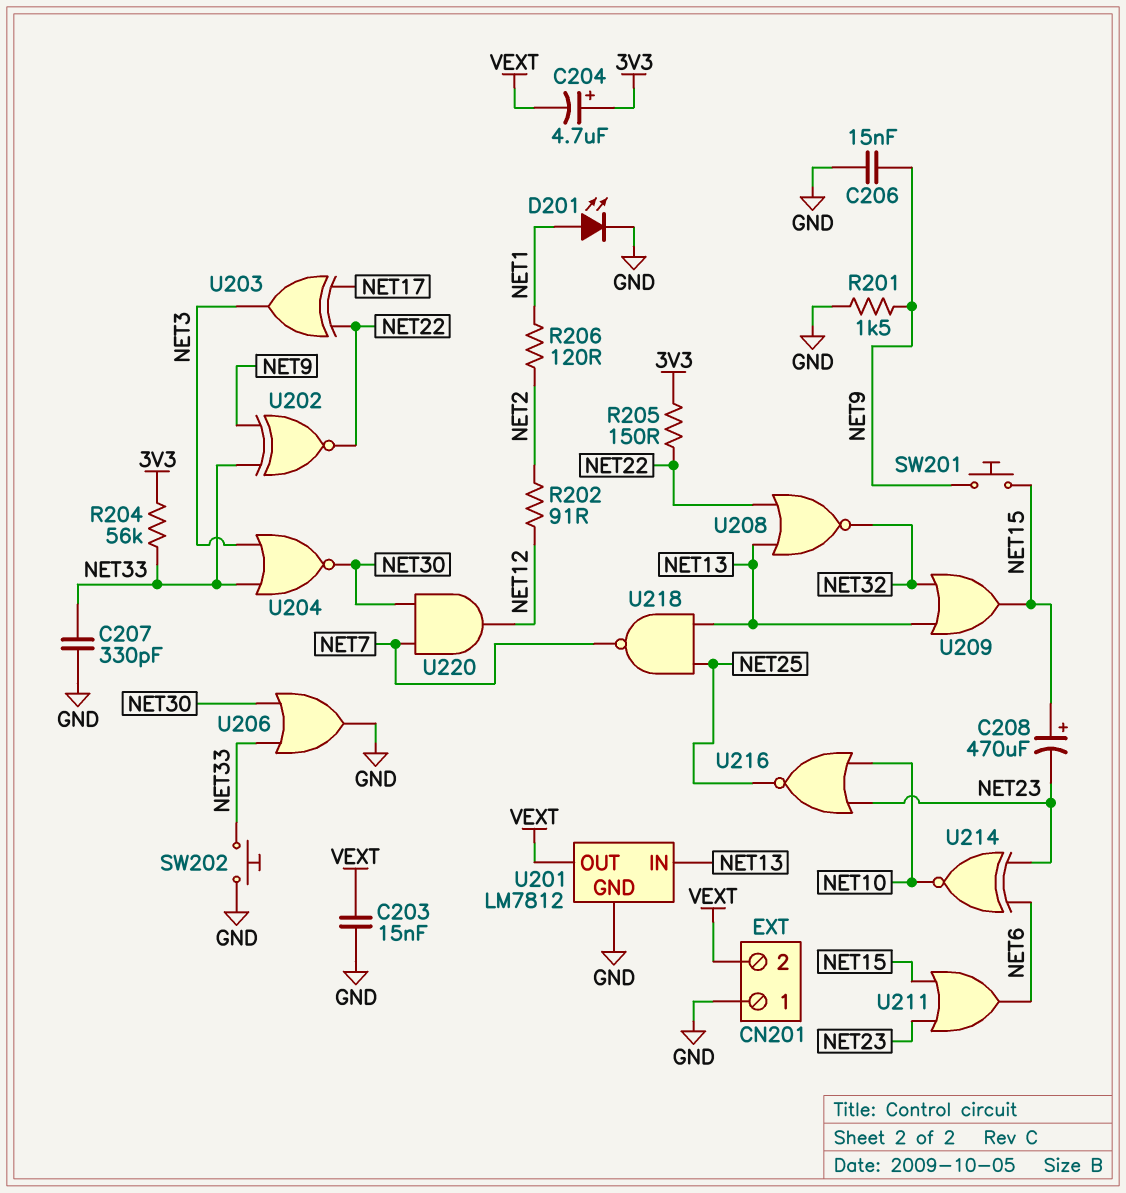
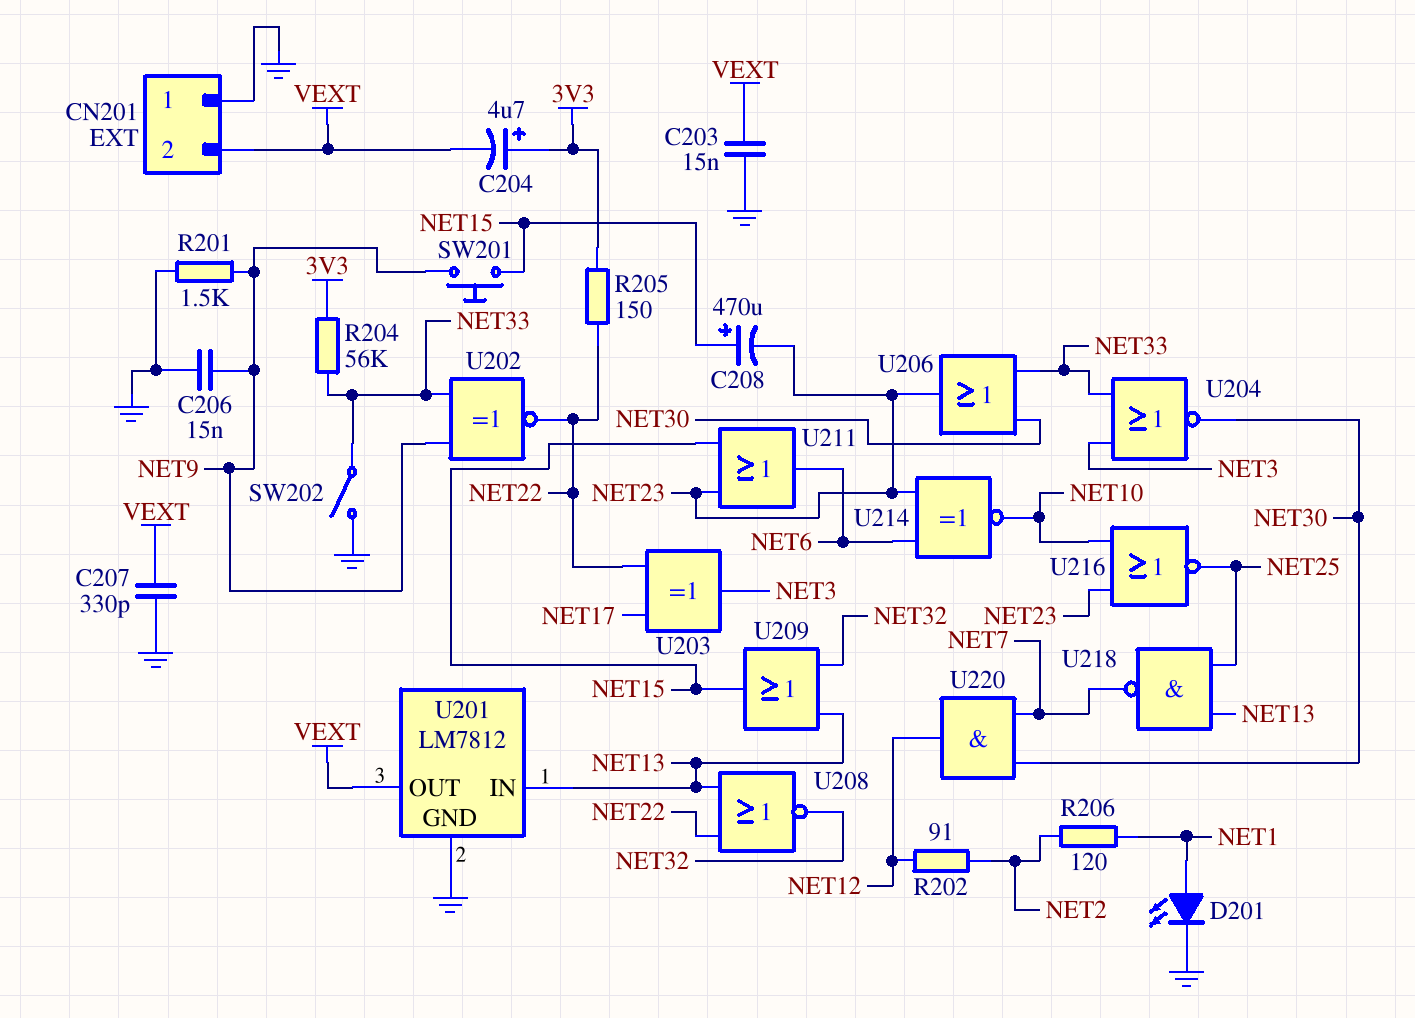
C207: 330pF (GND, NET33) -> 330pF (GND, VEXT)
SW202: button (GND, NET33) -> switch (GND, NET33)
U206: OR (in NET30, in NET33, out GND) -> OR (in NET30, in NET33, out NET23)

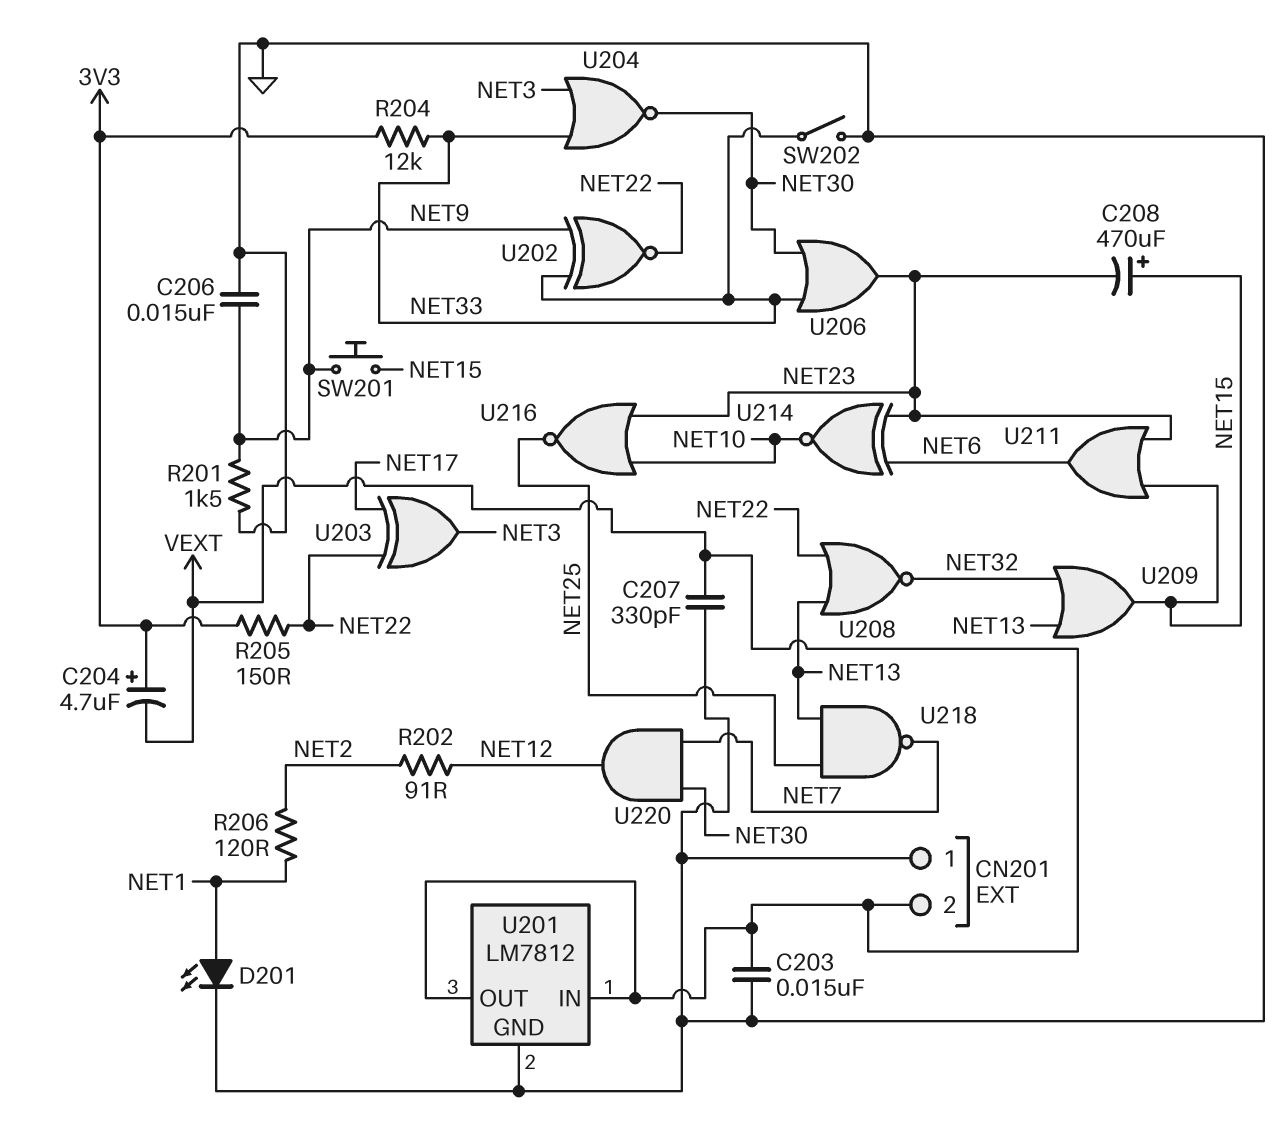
R204: 56k (3V3, NET33) -> 12k (3V3, NET33)
U201 pin IN: NET13 -> VEXT

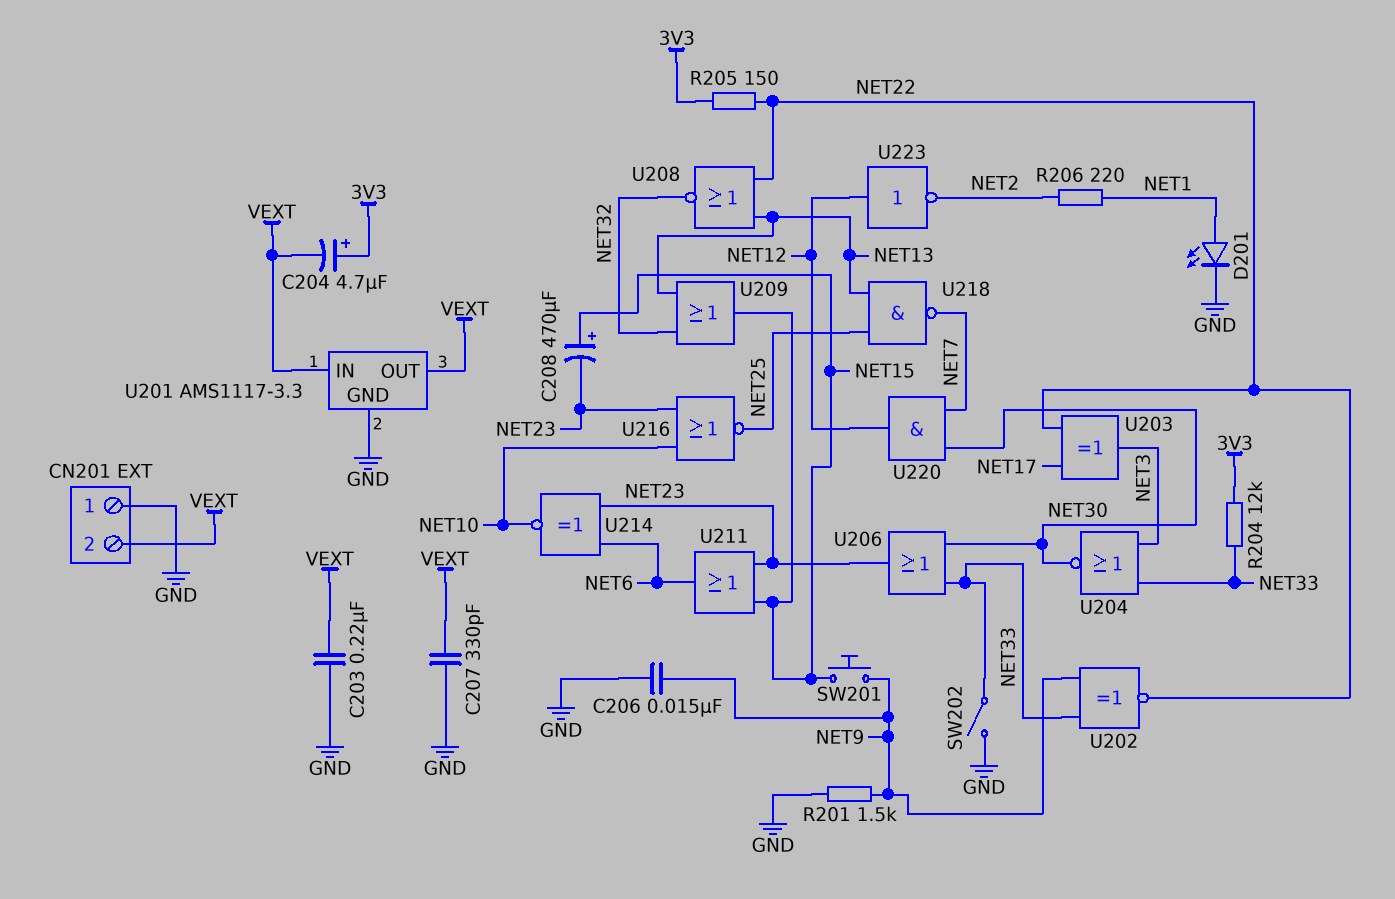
C203: 15nF (GND, VEXT) -> 220nF (GND, VEXT)
R202: 91 (NET2, NET12) -> none
R206: 120 (NET1, NET2) -> 220 (NET1, NET2)
U201: LM7812 -> AMS1117-3.3
U223: none -> NOT (in NET12, out NET2)

